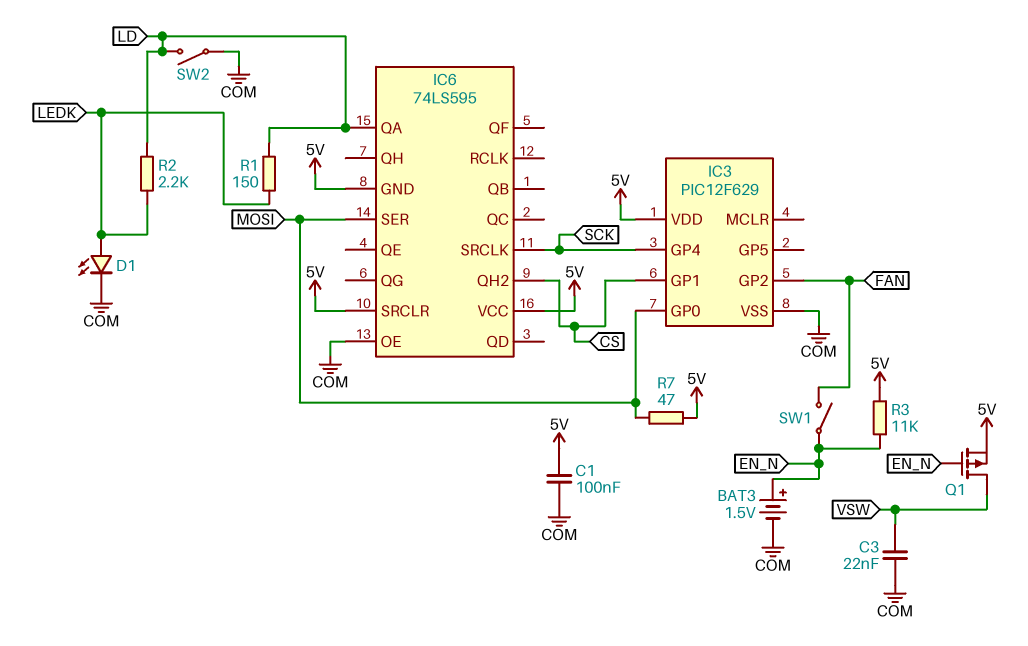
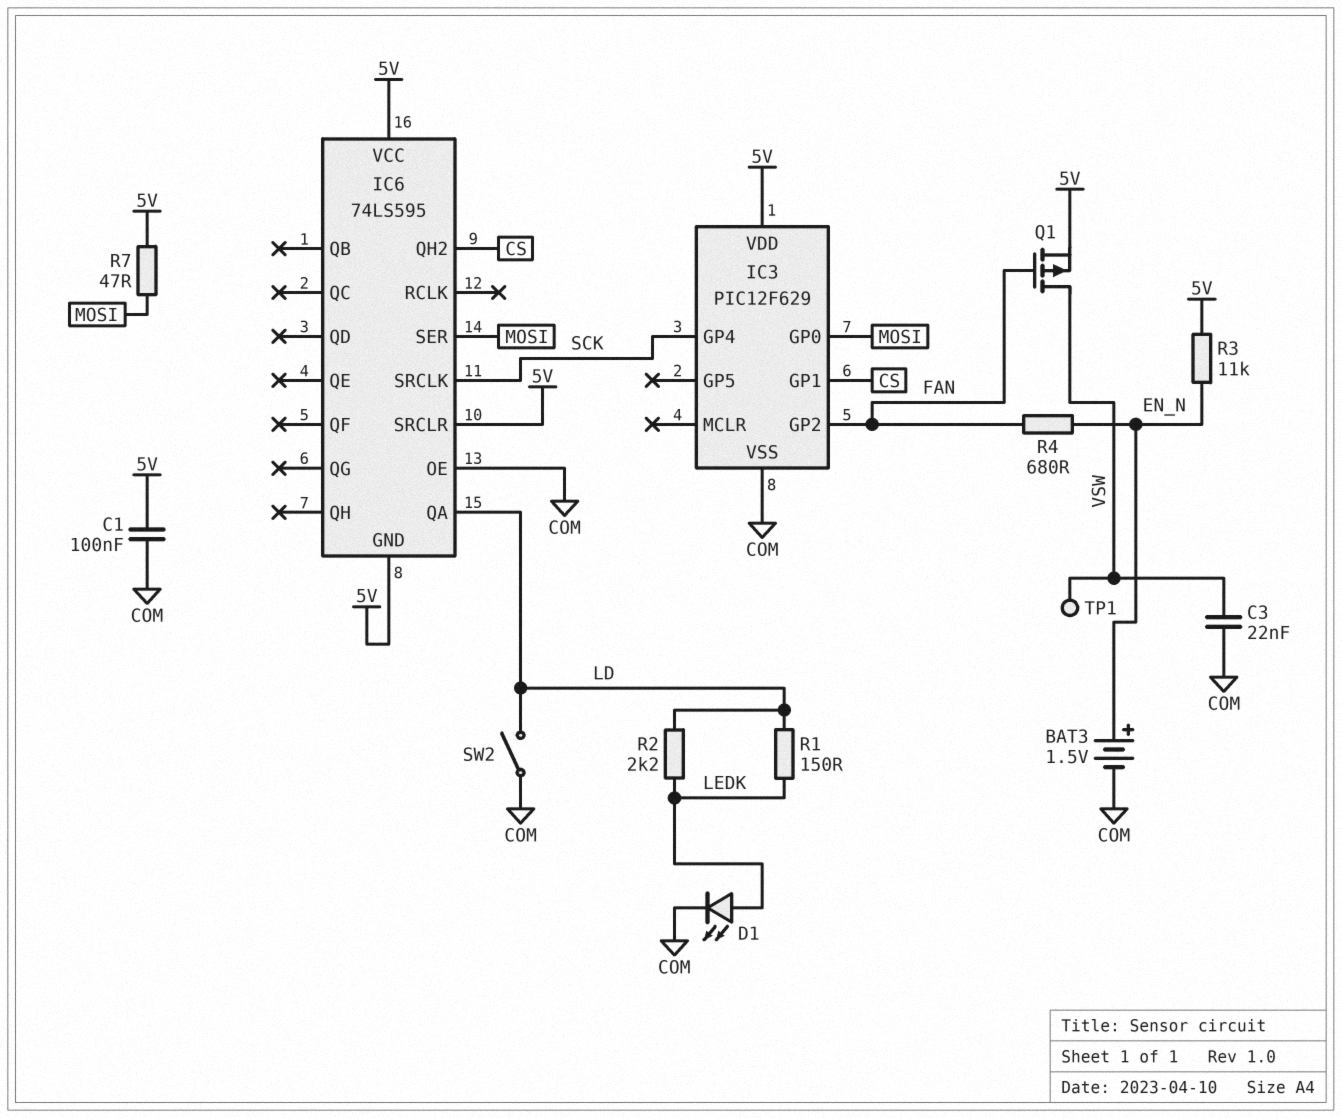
Q1: PMOS (G EN_N, D VSW, S 5V) -> PMOS (G FAN, D VSW, S 5V)
R4: none -> 680 (EN_N, FAN)
SW1: switch (EN_N, FAN) -> none
TP1: none -> test point (VSW)

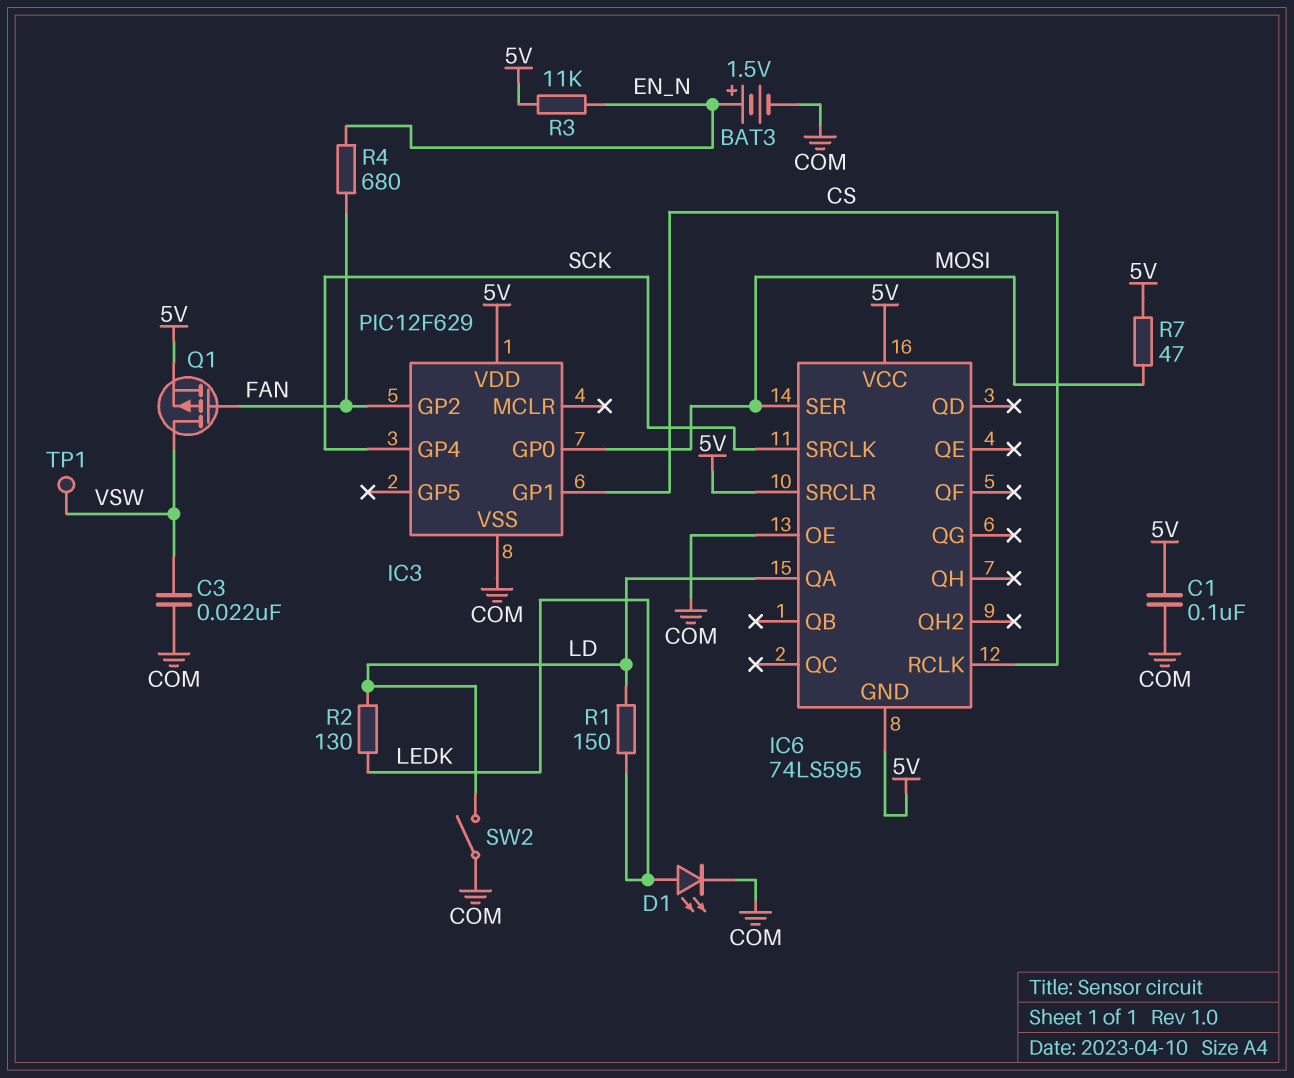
IC6 pin QH2: CS -> none
IC6 pin RCLK: none -> CS
R2: 2.2k (LD, LEDK) -> 130 (LD, LEDK)

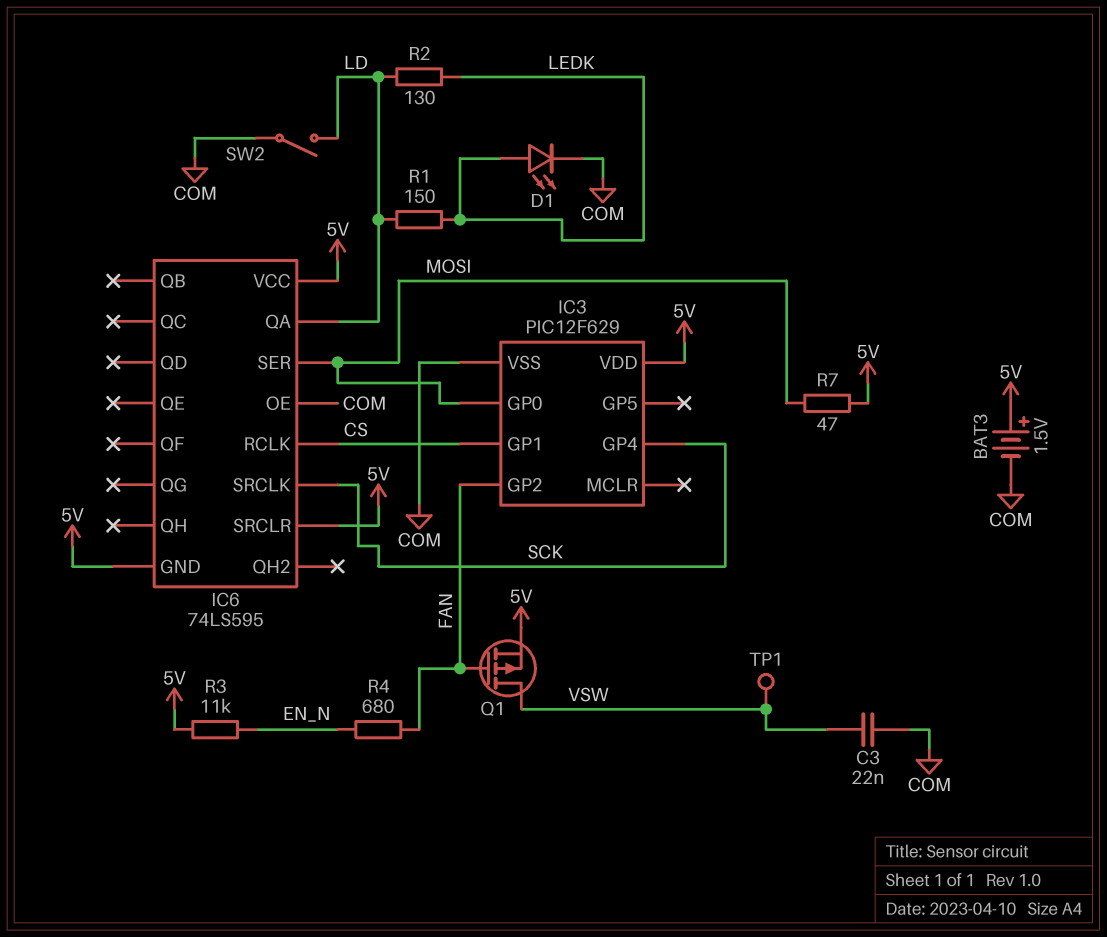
BAT3: 1.5V (plus EN_N, minus COM) -> 1.5V (plus 5V, minus COM)
C1: 100nF (5V, COM) -> none

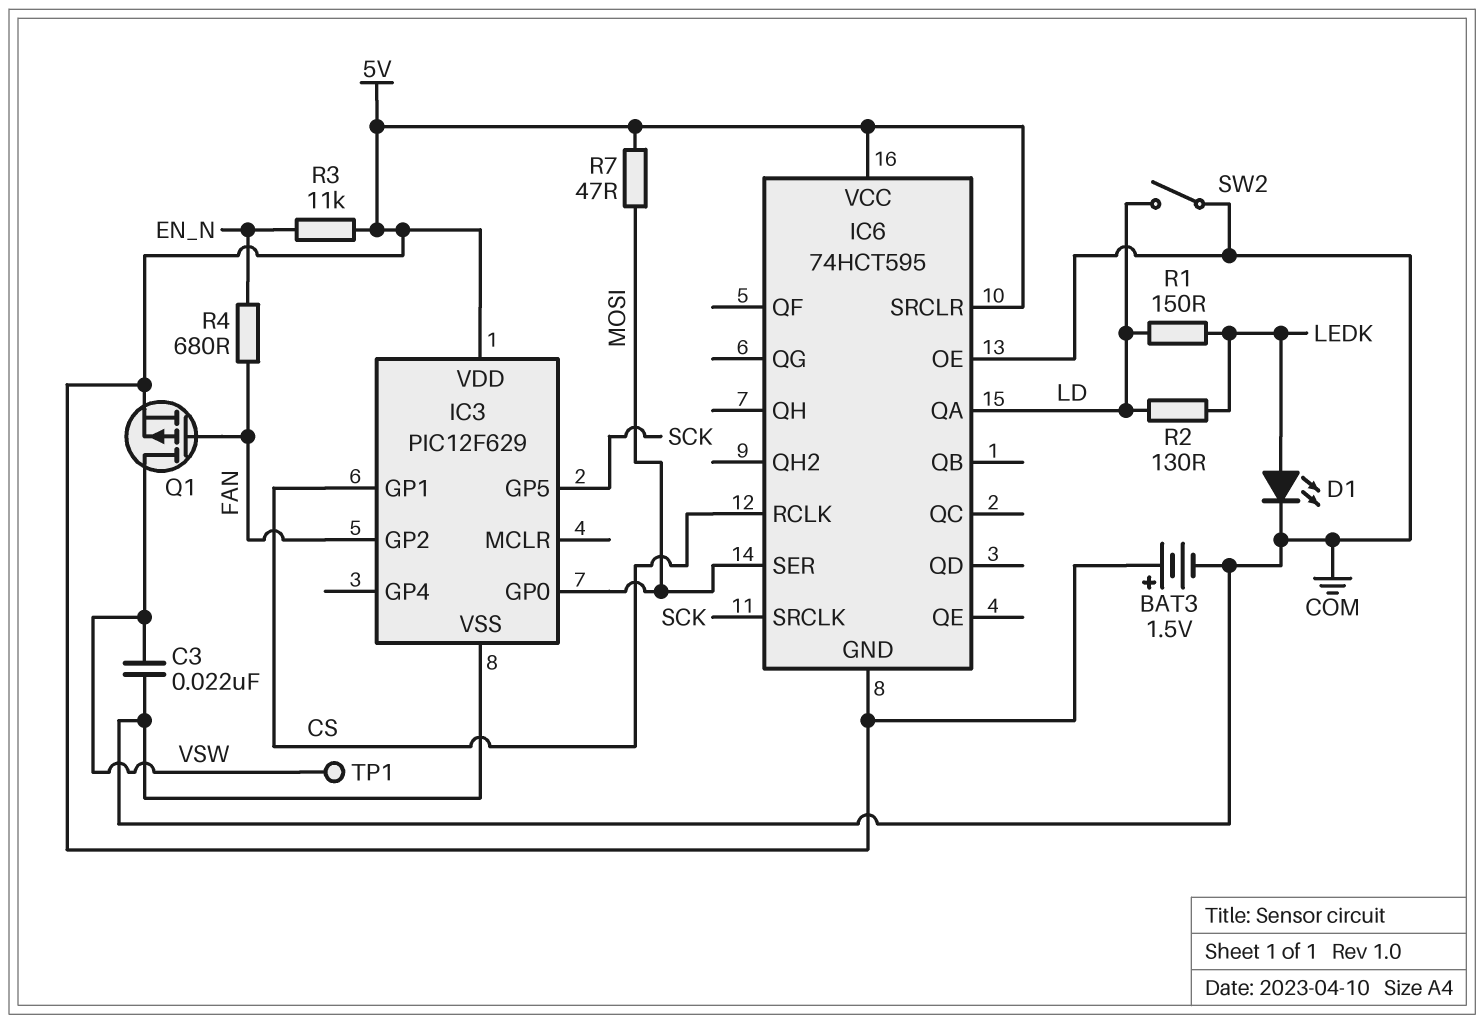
IC3 pin GP4: SCK -> none
IC3 pin GP5: none -> SCK
IC6: 74LS595 -> 74HCT595

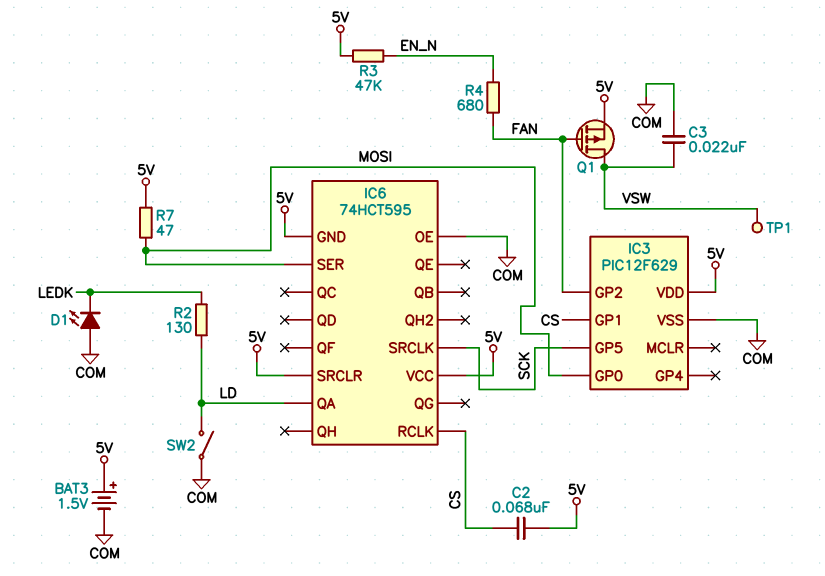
C2: none -> 68nF (5V, CS)
D1: LED (A LEDK, K COM) -> LED (A COM, K LEDK)
R1: 150 (LD, LEDK) -> none
R3: 11k (5V, EN_N) -> 47k (5V, EN_N)

